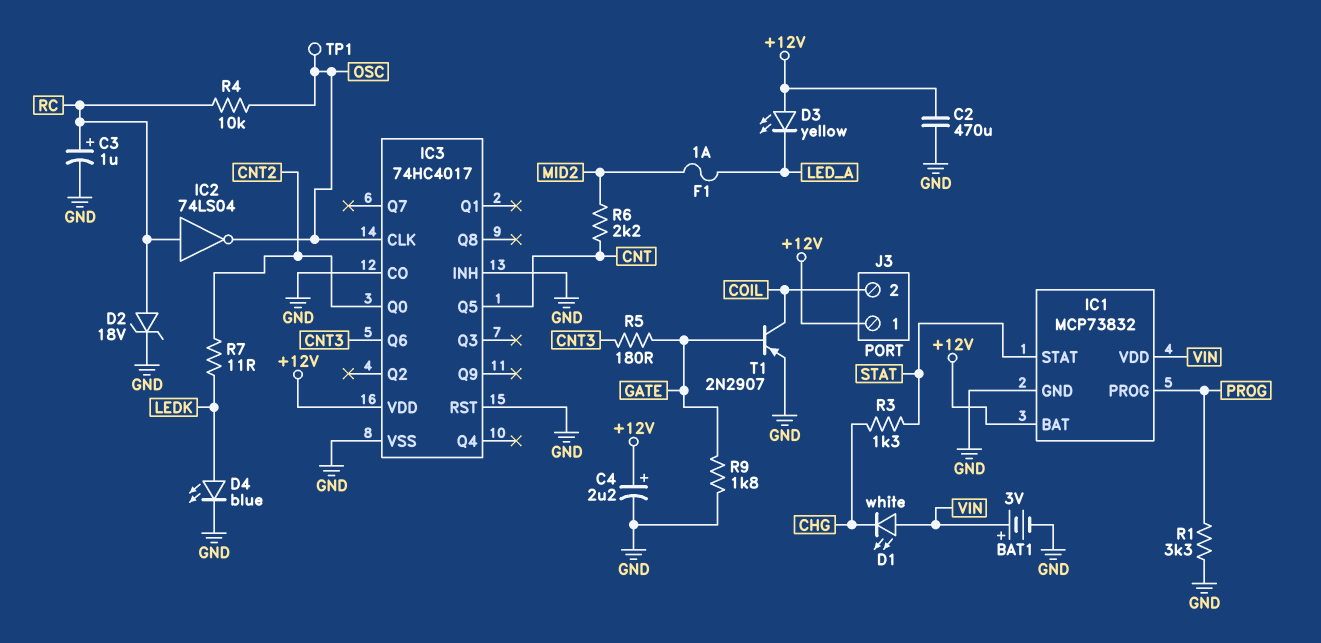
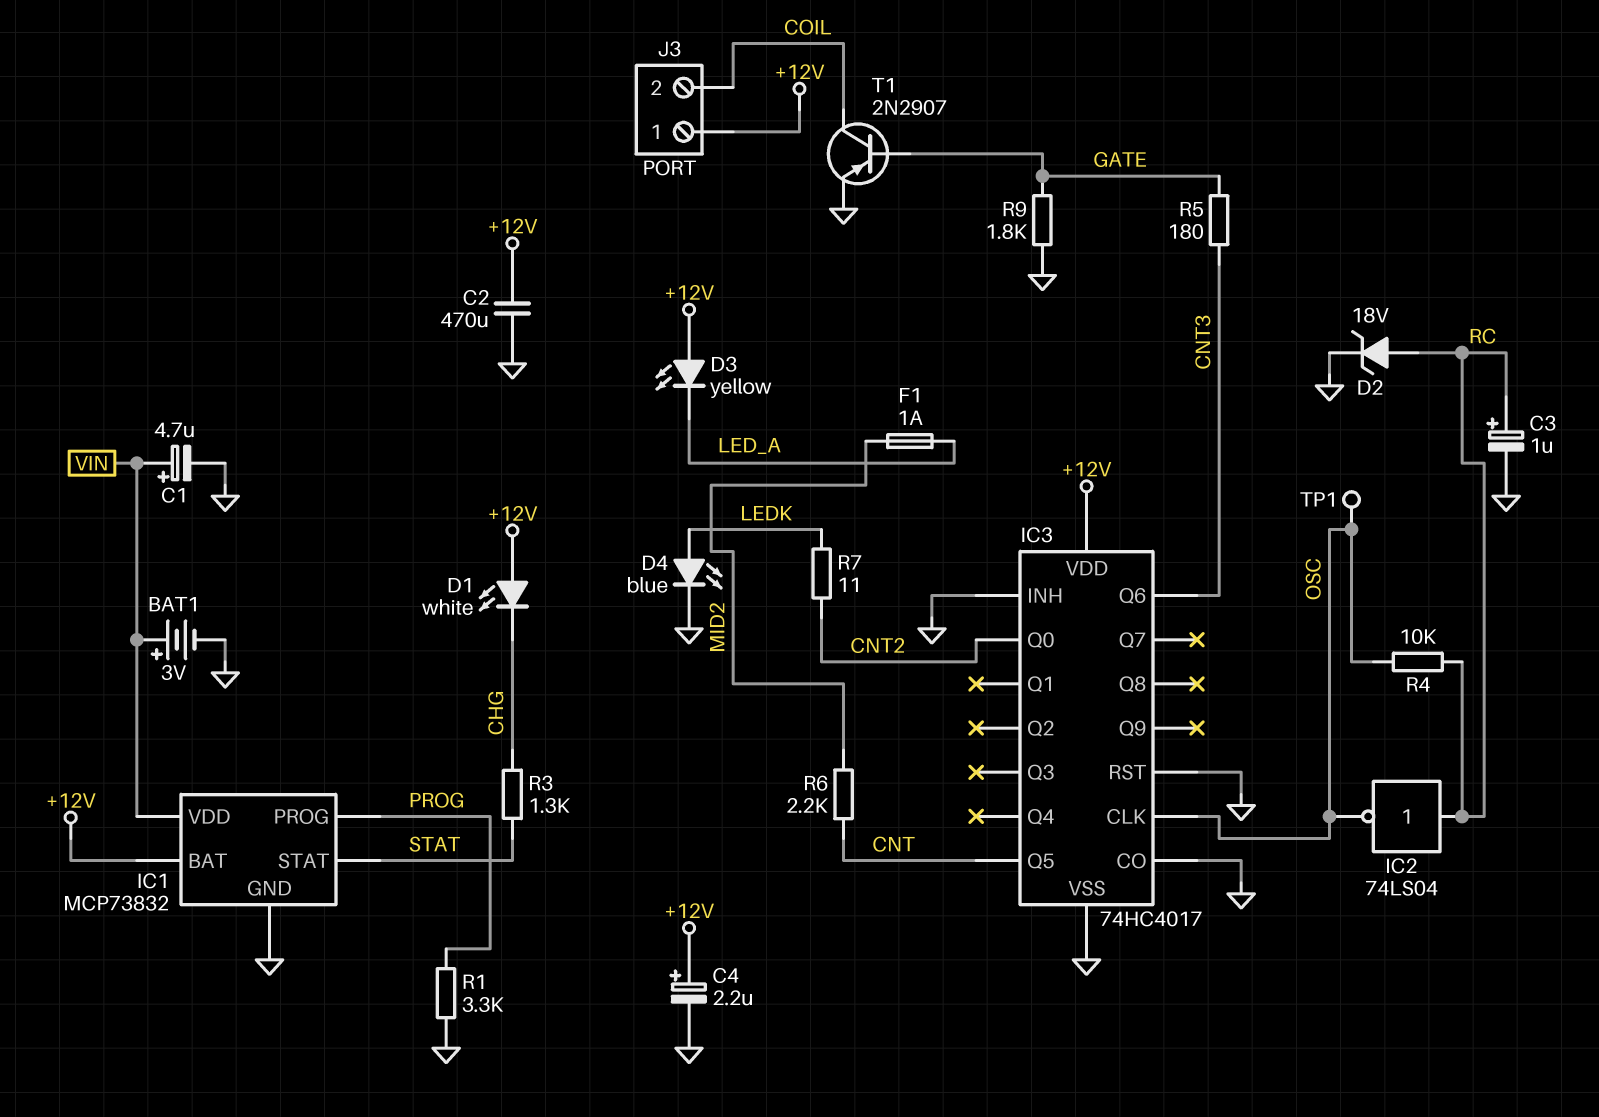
C1: none -> 4.7uF (plus VIN, minus GND)
D1: LED white (A VIN, K CHG) -> LED white (A +12V, K CHG)

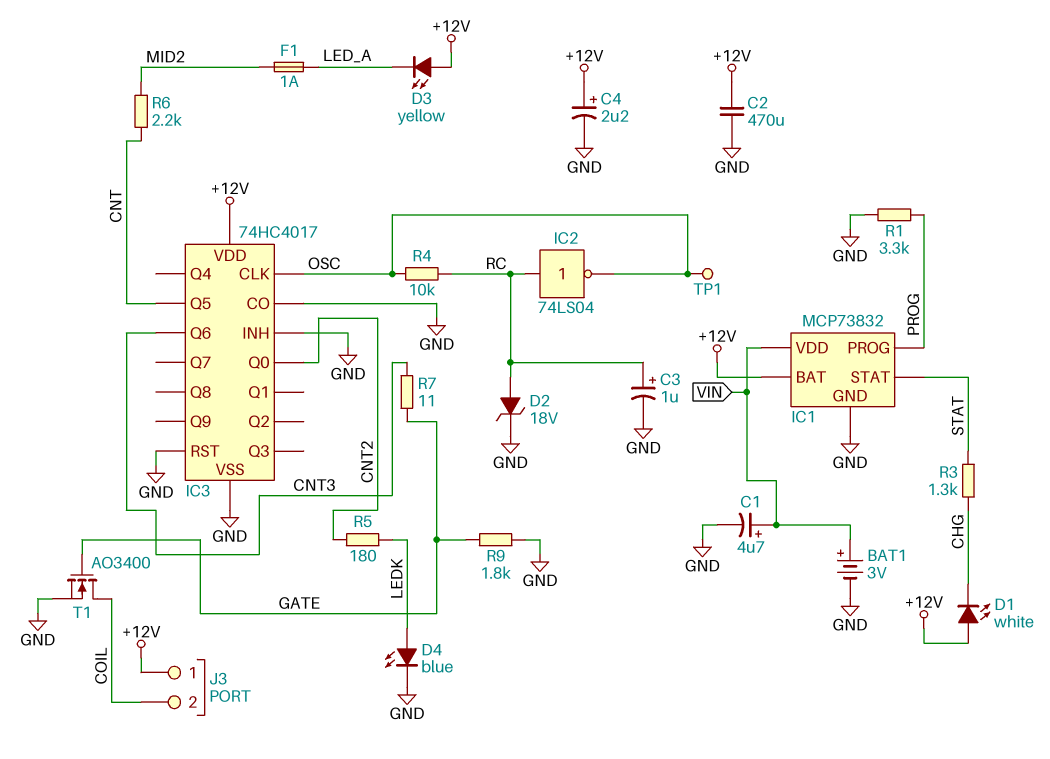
R5: 180 (CNT3, GATE) -> 180 (CNT2, LEDK)
R7: 11 (CNT2, LEDK) -> 11 (CNT3, GATE)
T1: PNP 2N2907 (B GATE, C COIL, E GND) -> NMOS AO3400 (G GATE, D COIL, S GND)

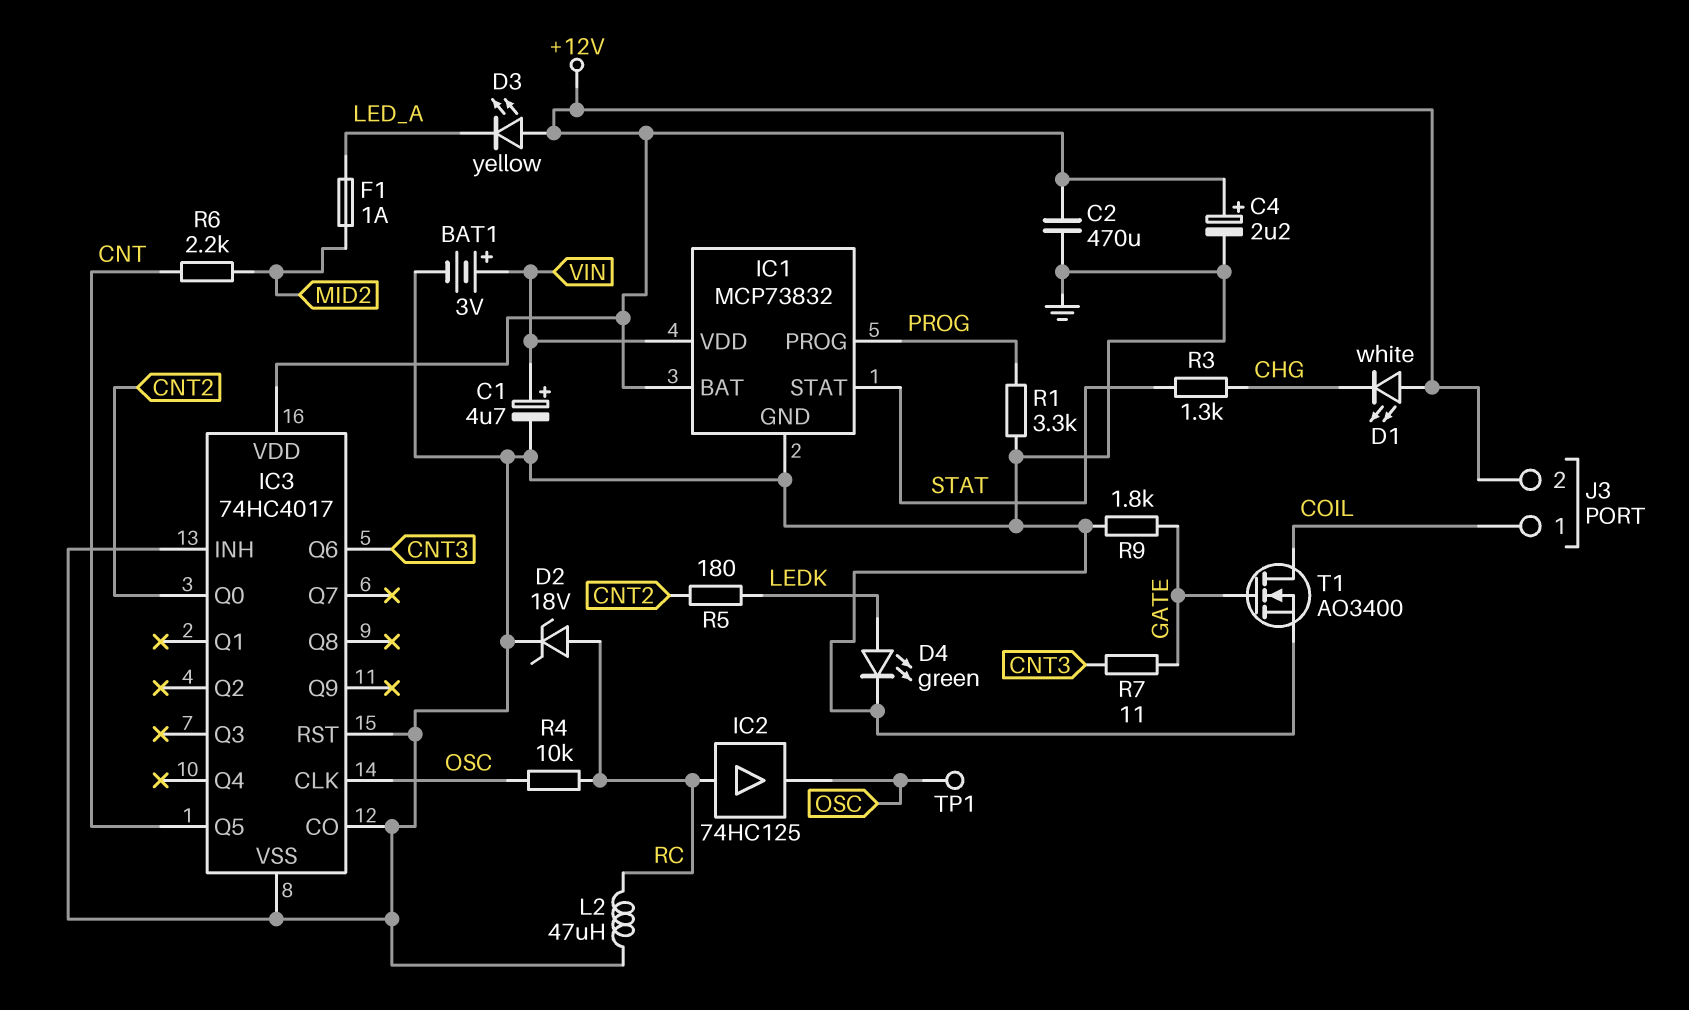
C3: 1uF (plus RC, minus GND) -> none
D4: LED blue (A LEDK, K GND) -> LED green (A LEDK, K GND)
IC2: NOT 74LS04 (in RC, out OSC) -> buffer 74HC125 (in RC, out OSC)
J3 pin 1: +12V -> COIL
J3 pin 2: COIL -> +12V
L2: none -> 47uH (GND, RC)

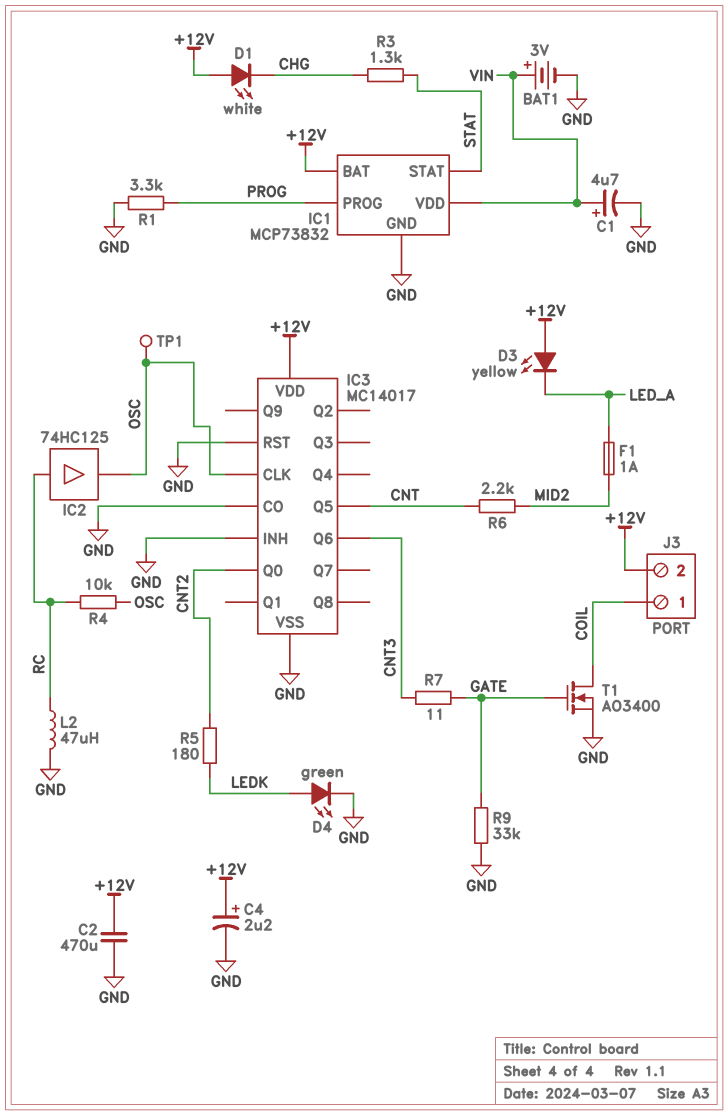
D2: zener 18V (A RC, K GND) -> none
IC3: 74HC4017 -> MC14017
R9: 1.8k (GATE, GND) -> 33k (GATE, GND)

